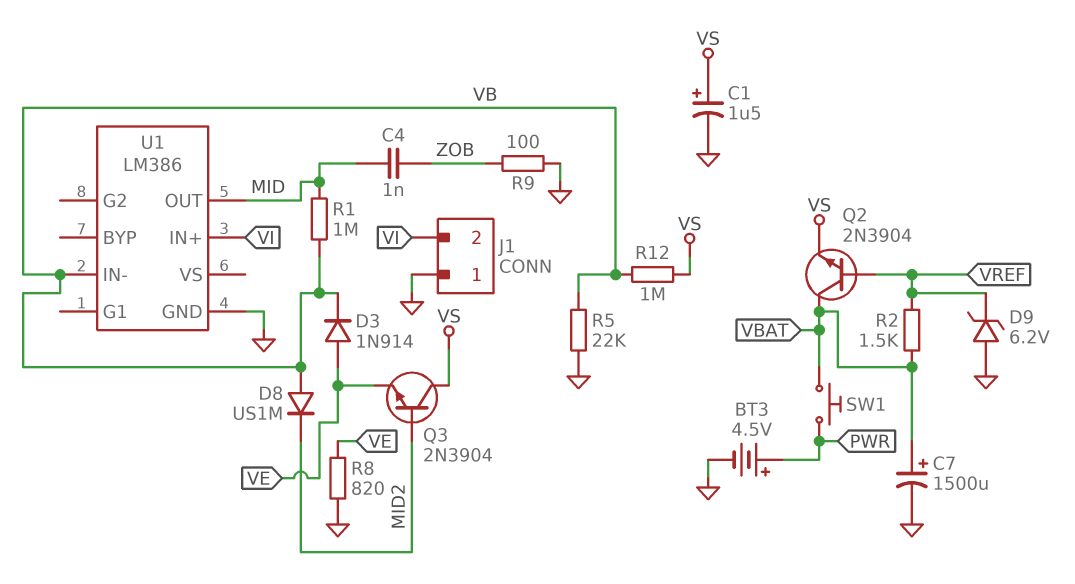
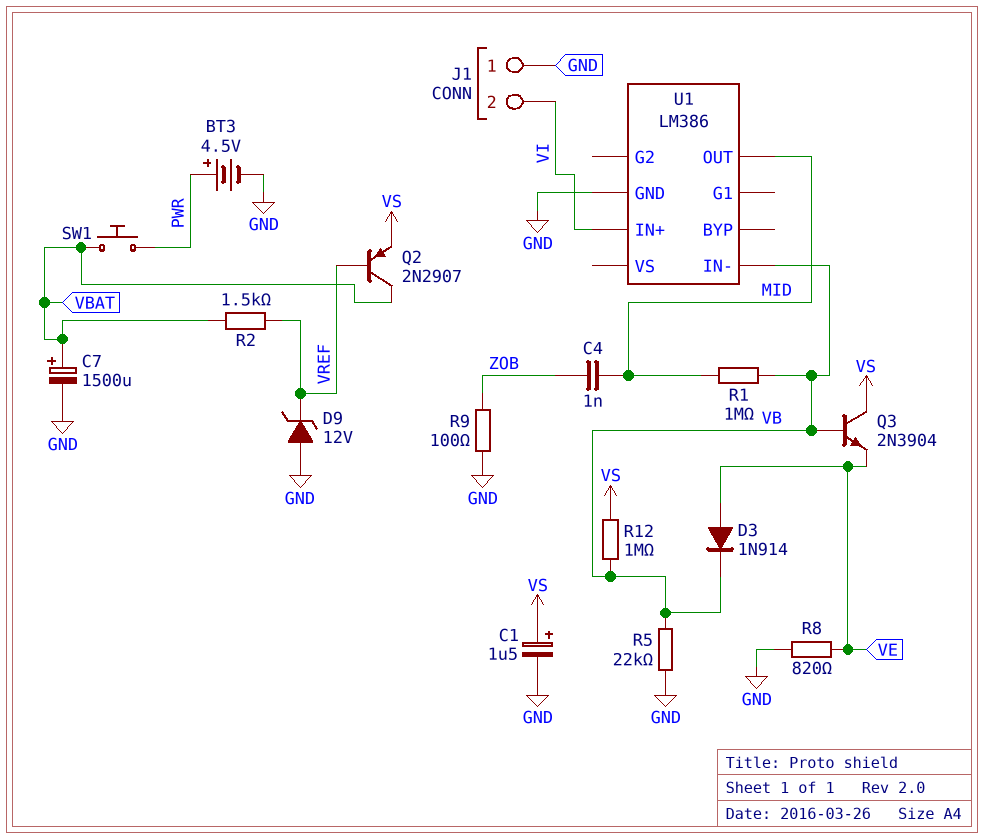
D8: diode US1M (A VB, K MID2) -> none
D9: zener 6.2V (A GND, K VREF) -> zener 12V (A GND, K VREF)
Q2: NPN 2N3904 (B VREF, C VBAT, E VS) -> PNP 2N2907 (B VREF, C VBAT, E VS)
Q3: NPN 2N3904 (B MID2, C VS, E VE) -> NPN 2N3904 (B VB, C VS, E VE)

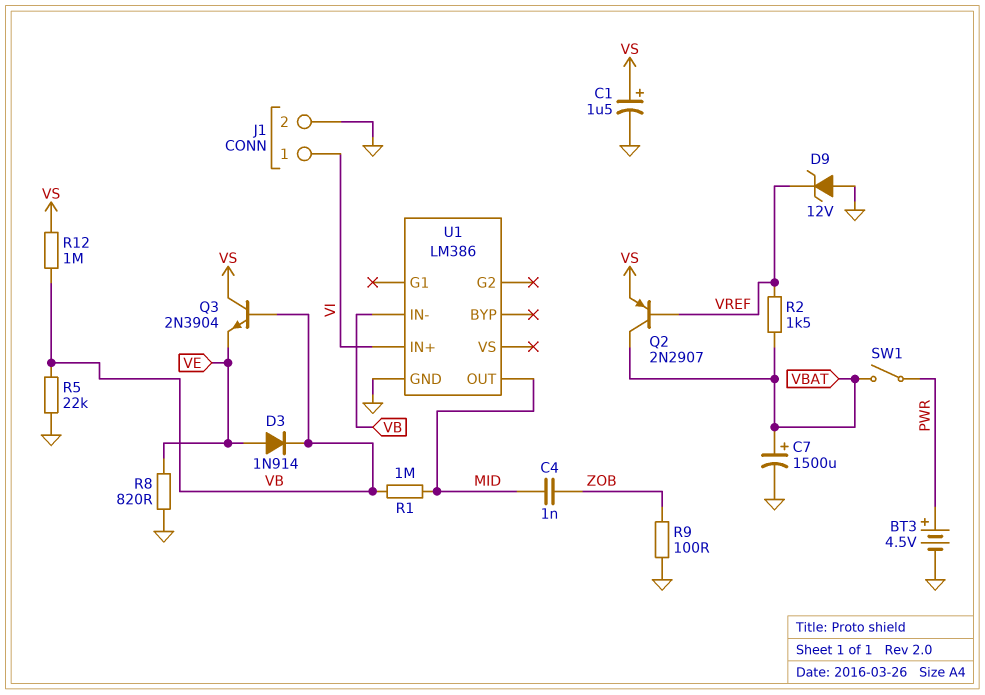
J1 pin 1: GND -> VI
J1 pin 2: VI -> GND
SW1: button (PWR, VBAT) -> switch (PWR, VBAT)

